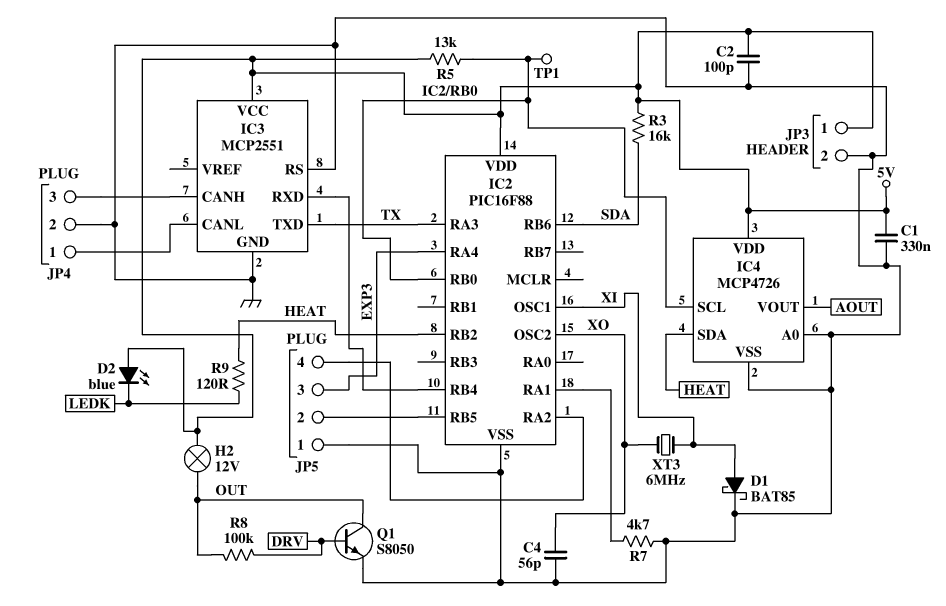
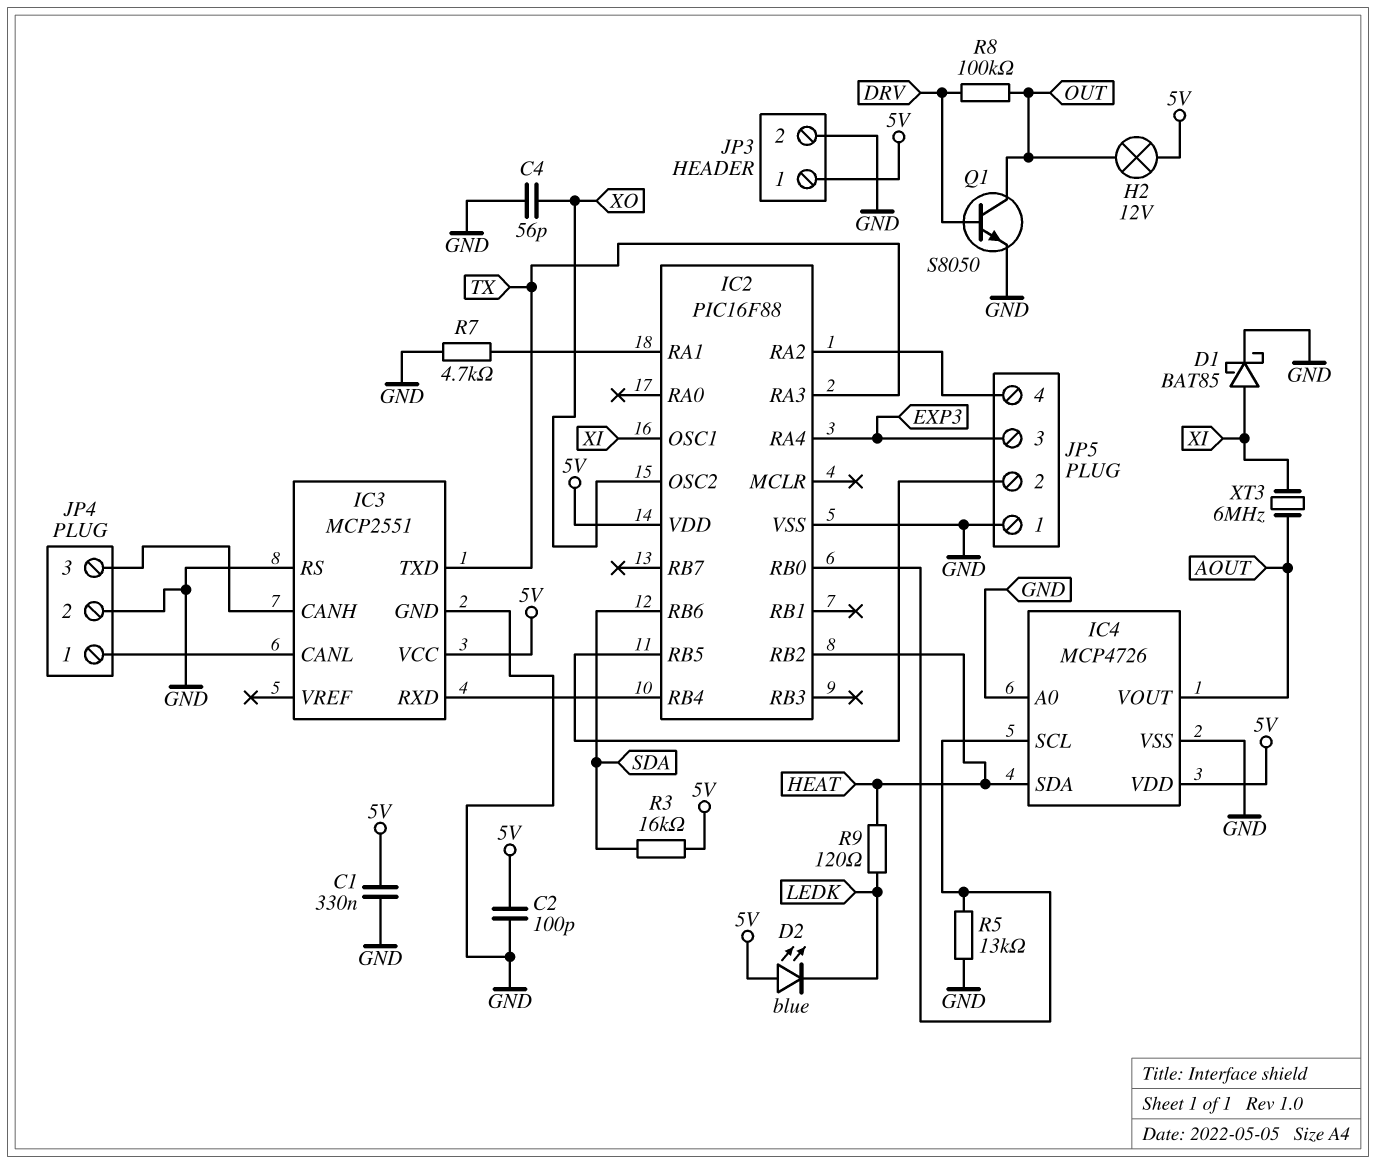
R5: 13k (5V, IC2/RB0) -> 13k (GND, IC2/RB0)
TP1: test point (IC2/RB0) -> none
XT3: 6MHz (XI, XO) -> 6MHz (AOUT, XI)

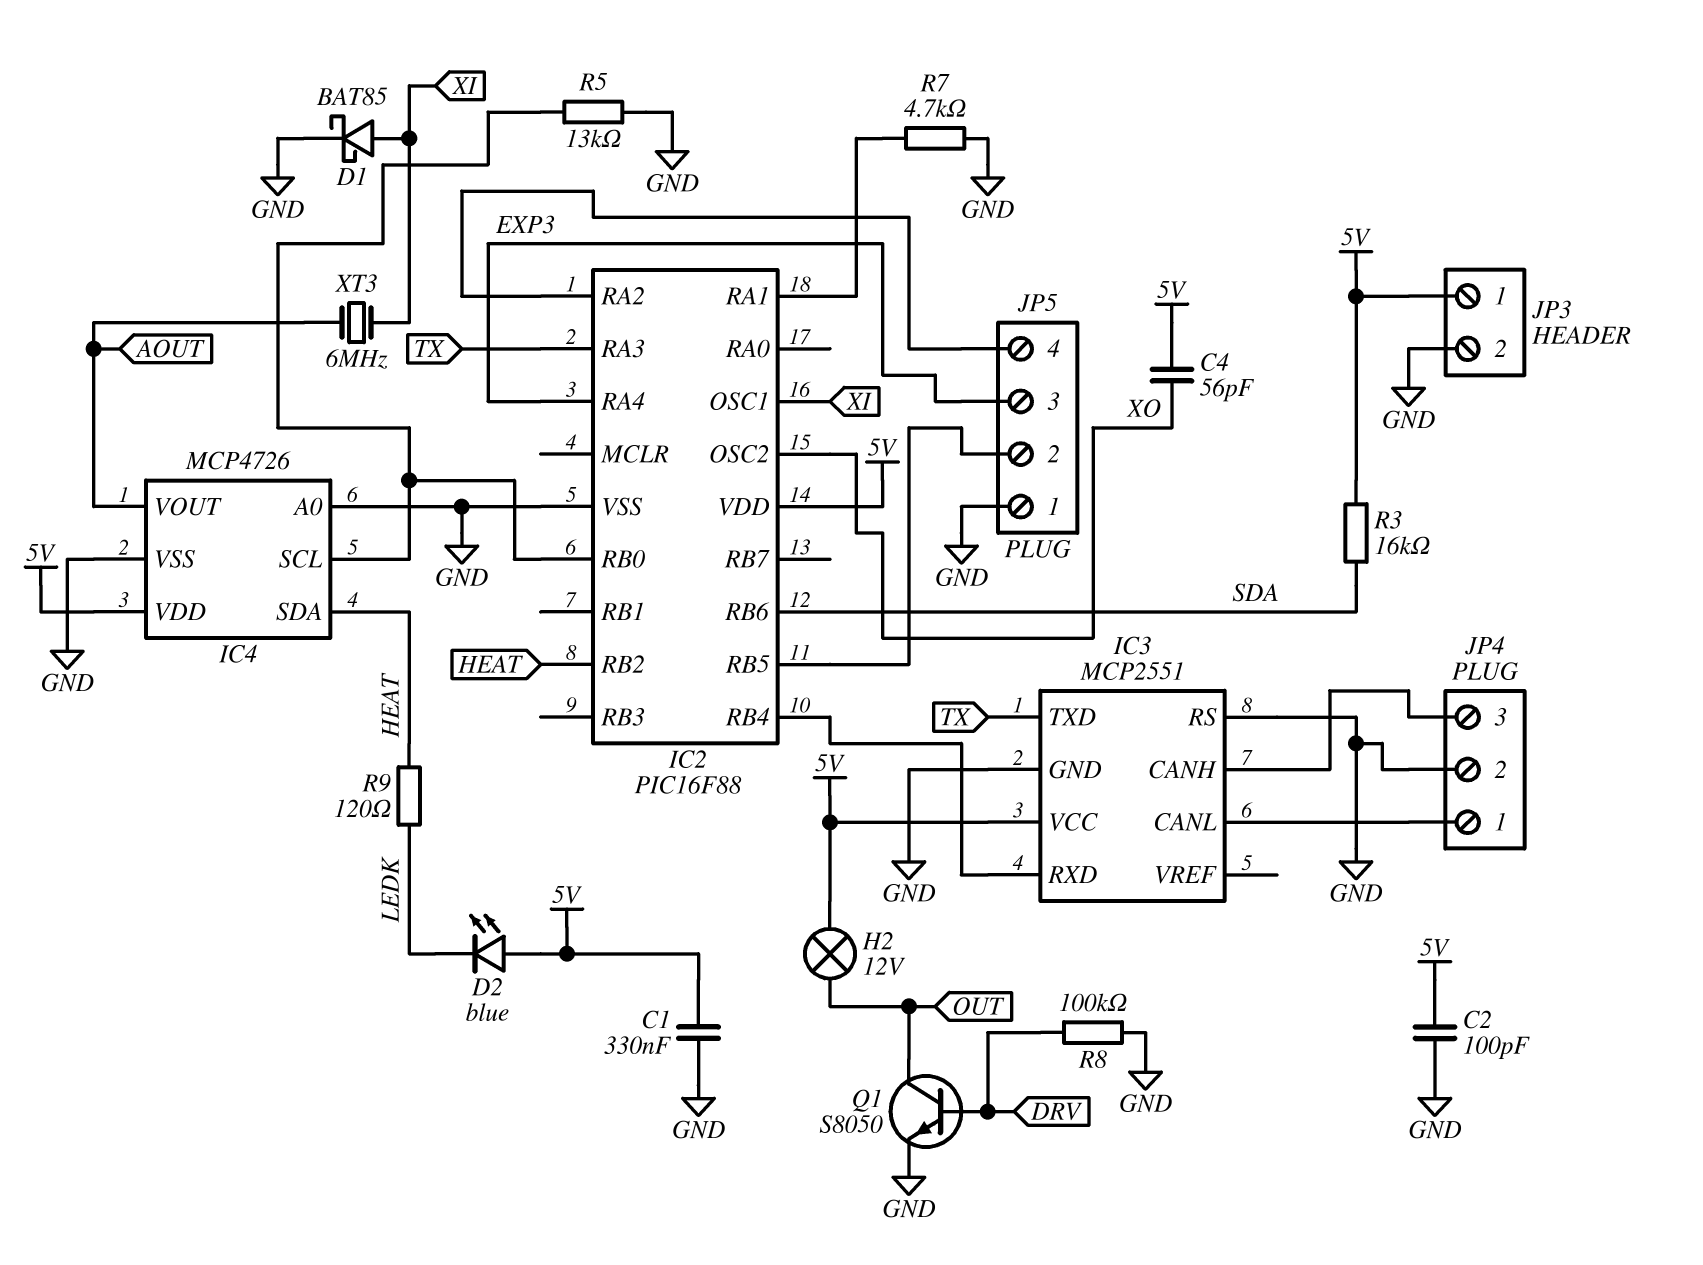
C4: 56pF (GND, XO) -> 56pF (5V, XO)
R8: 100k (DRV, OUT) -> 100k (DRV, GND)

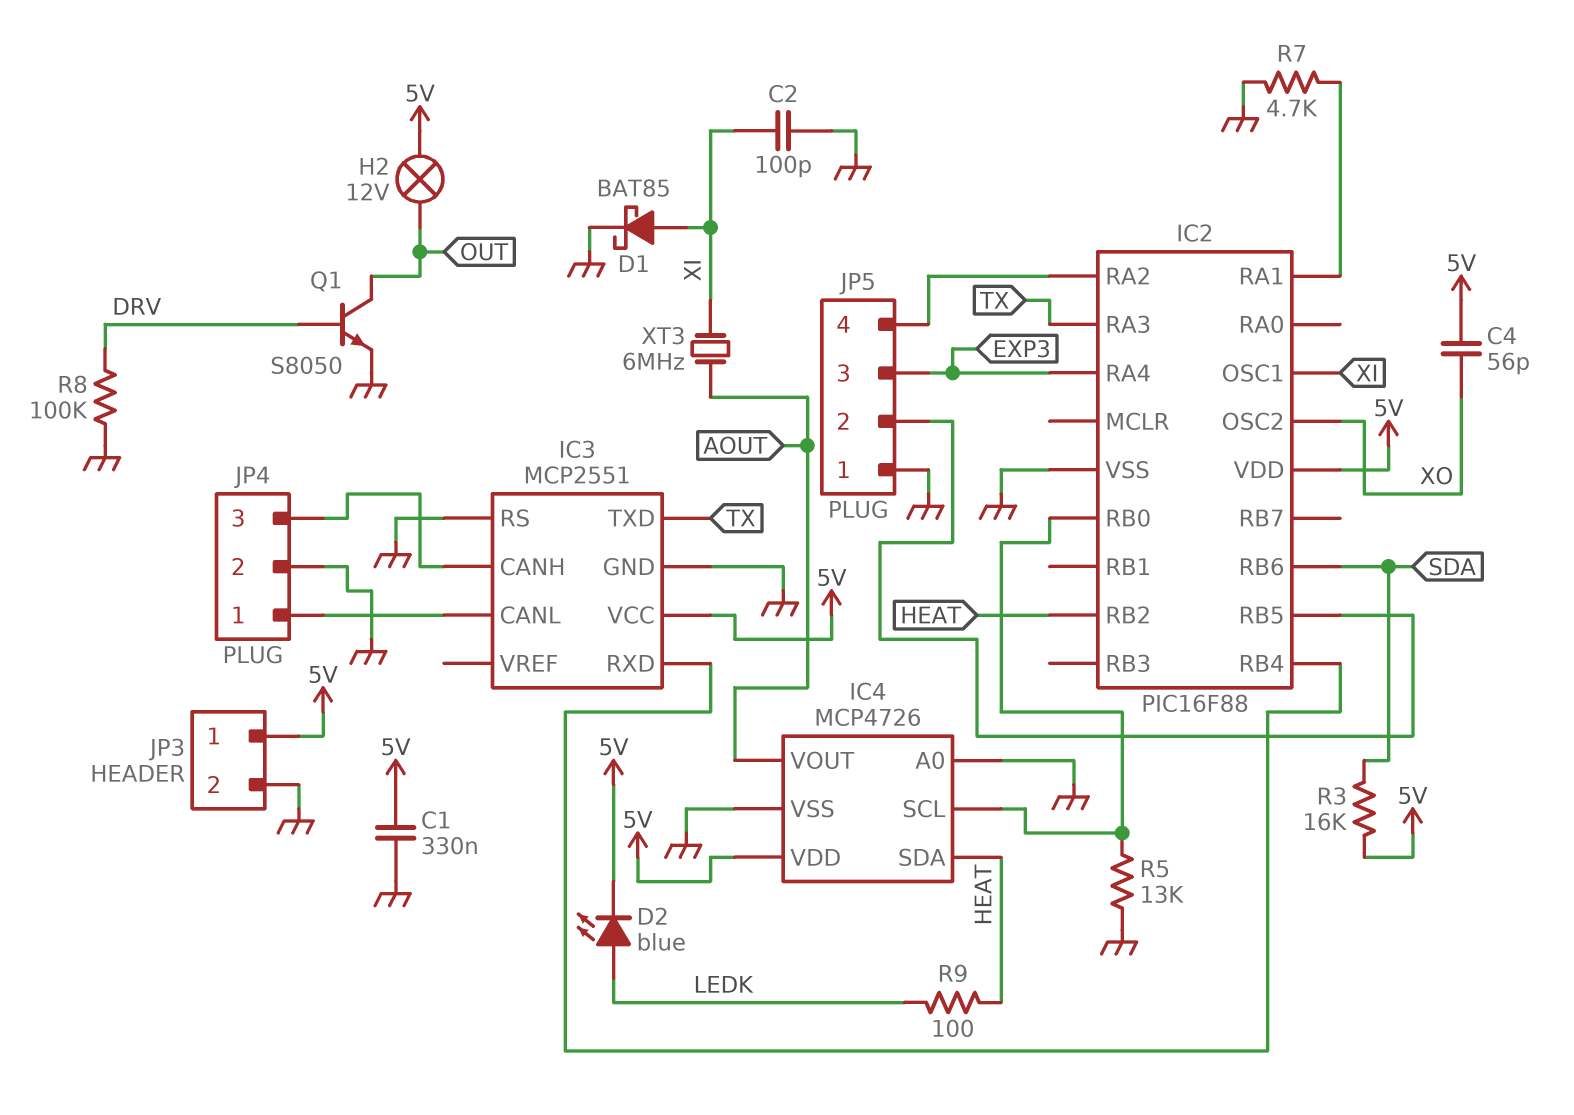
C2: 100pF (5V, GND) -> 100pF (GND, XI)
D2: LED blue (A 5V, K LEDK) -> LED blue (A LEDK, K 5V)
R9: 120 (HEAT, LEDK) -> 100 (HEAT, LEDK)

